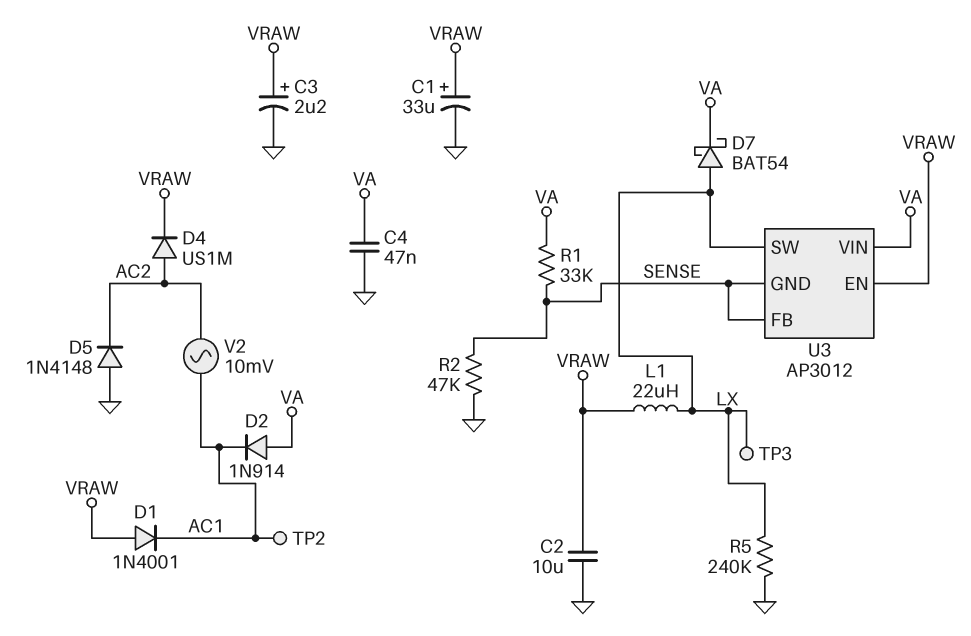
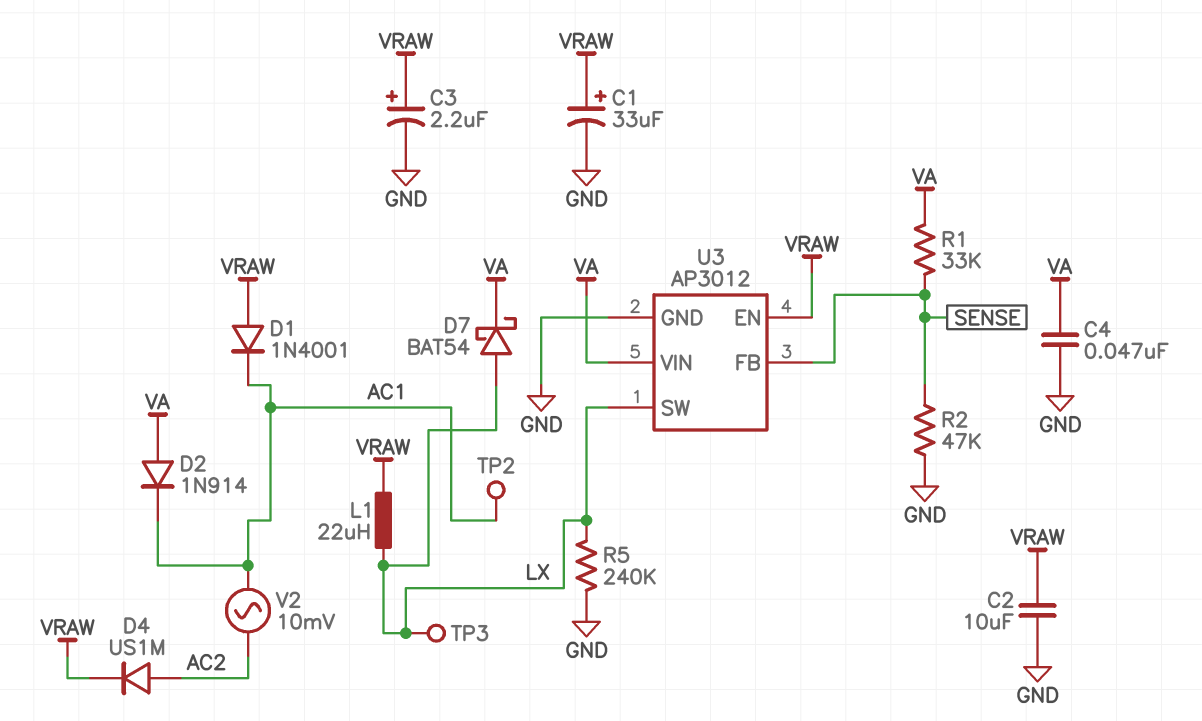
D5: diode 1N4148 (A GND, K AC2) -> none
U3 pin GND: SENSE -> GND

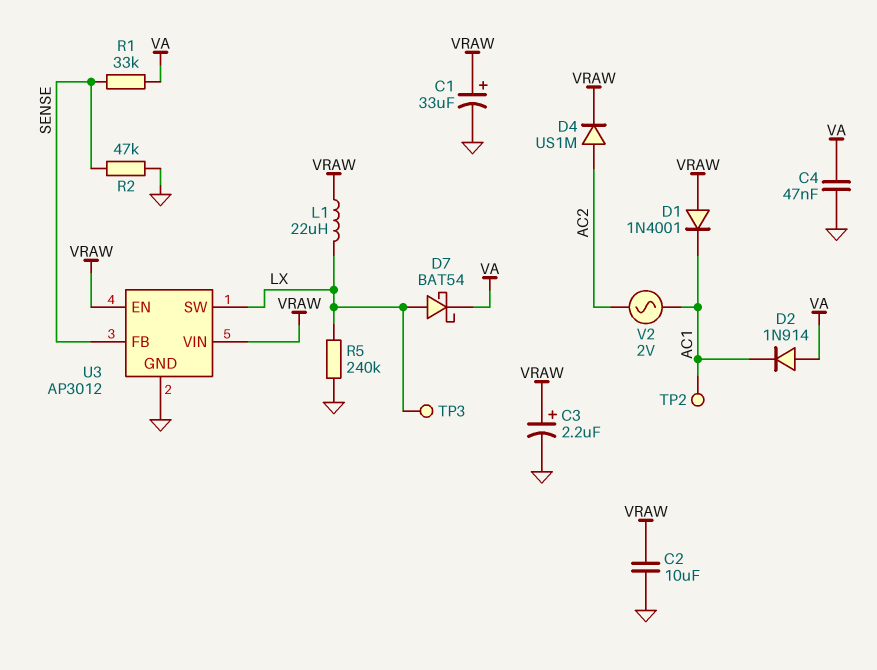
U3 pin VIN: VA -> VRAW
V2: AC 10mV (AC1, AC2) -> AC 2V (AC1, AC2)

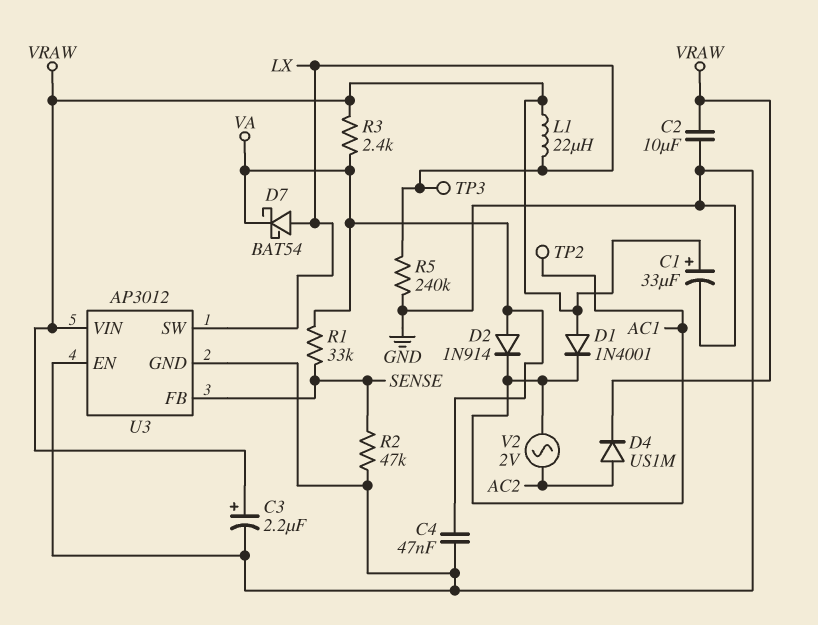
R3: none -> 2.4k (VA, VRAW)
U3 pin EN: VRAW -> GND

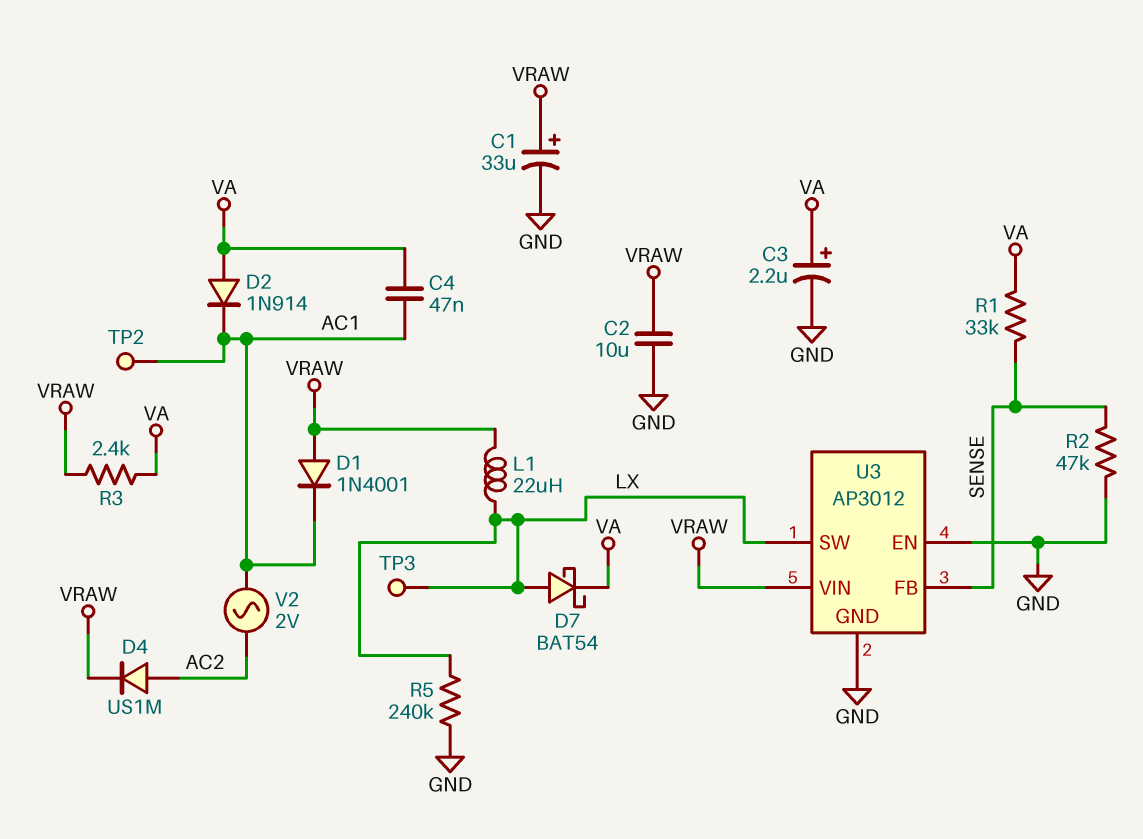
C3: 2.2uF (plus VRAW, minus GND) -> 2.2uF (plus VA, minus GND)
C4: 47nF (GND, VA) -> 47nF (AC1, VA)

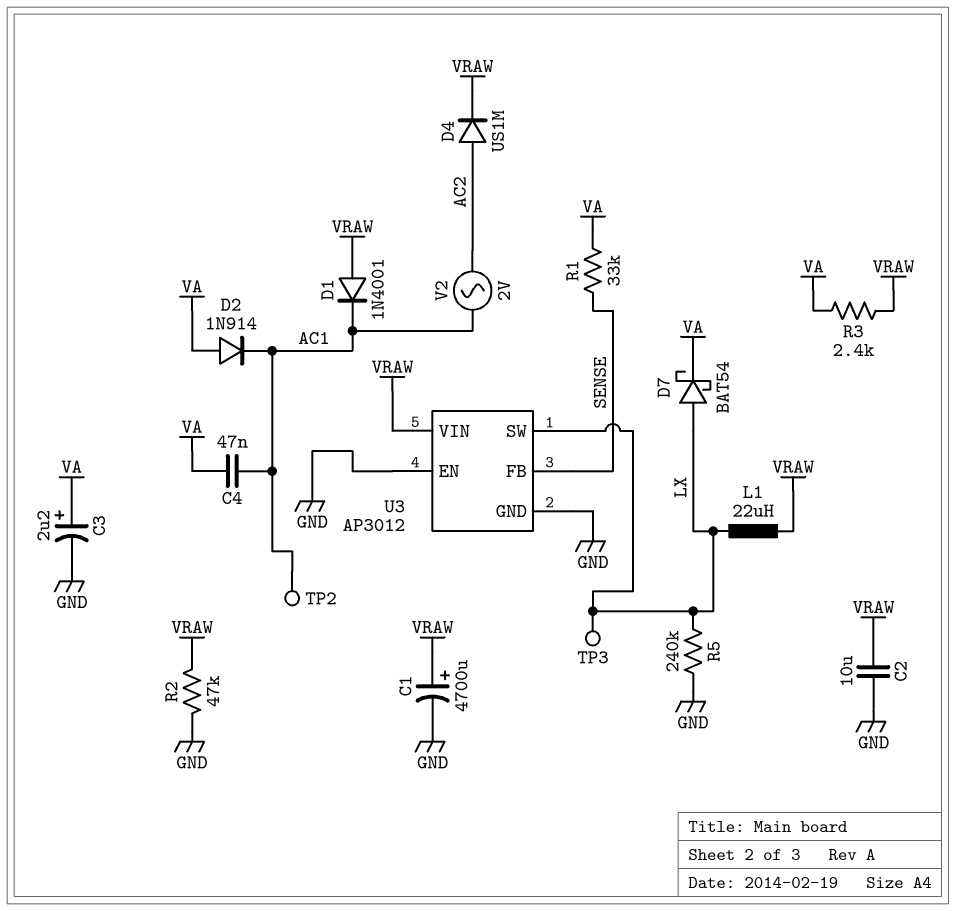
C1: 33uF (plus VRAW, minus GND) -> 4700uF (plus VRAW, minus GND)
R2: 47k (GND, SENSE) -> 47k (GND, VRAW)

